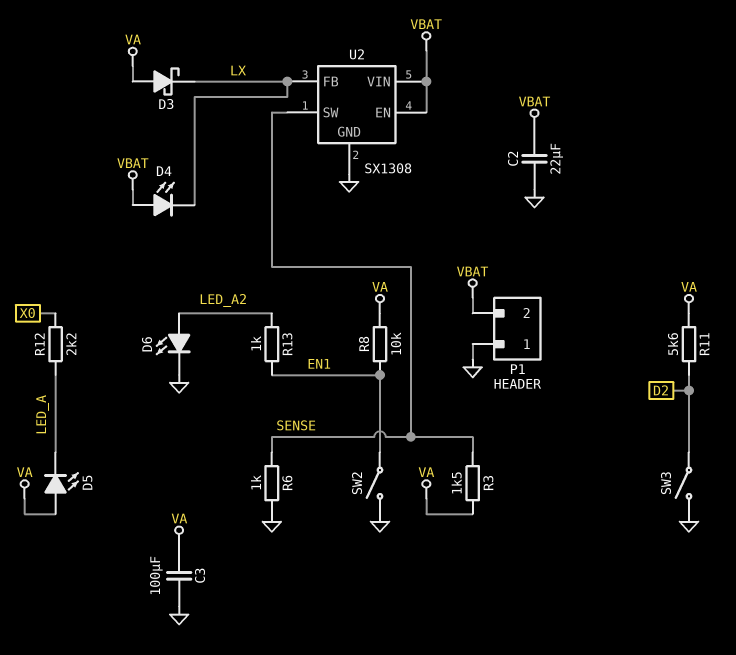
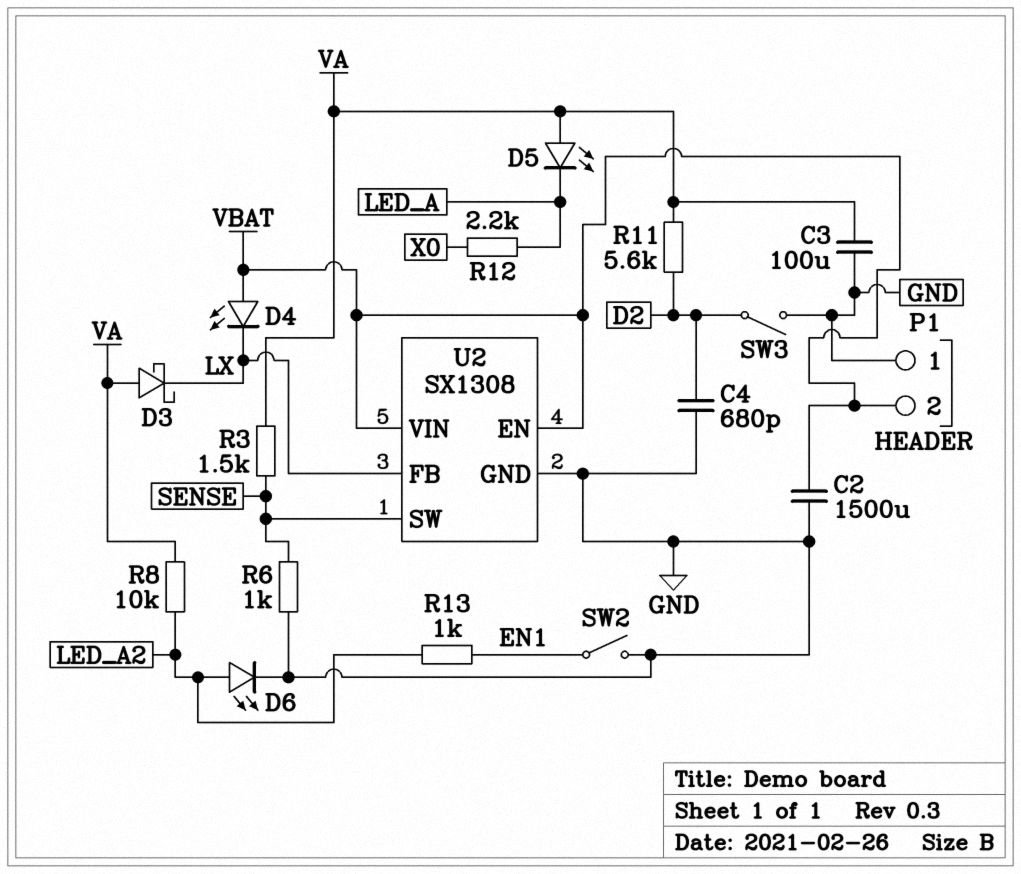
C2: 22uF (GND, VBAT) -> 1500uF (GND, VBAT)
C4: none -> 680pF (D2, GND)
R8: 10k (EN1, VA) -> 10k (LED_A2, VA)

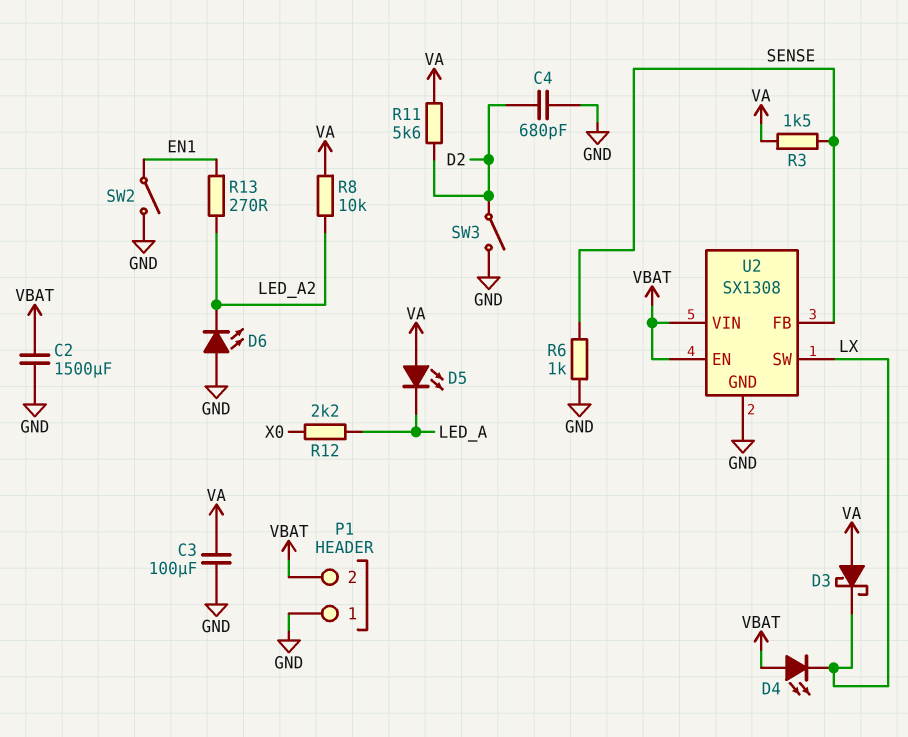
D6: LED (A LED_A2, K GND) -> LED (A GND, K LED_A2)
R13: 1k (EN1, LED_A2) -> 270 (EN1, LED_A2)
U2 pin FB: LX -> SENSE
U2 pin SW: SENSE -> LX

